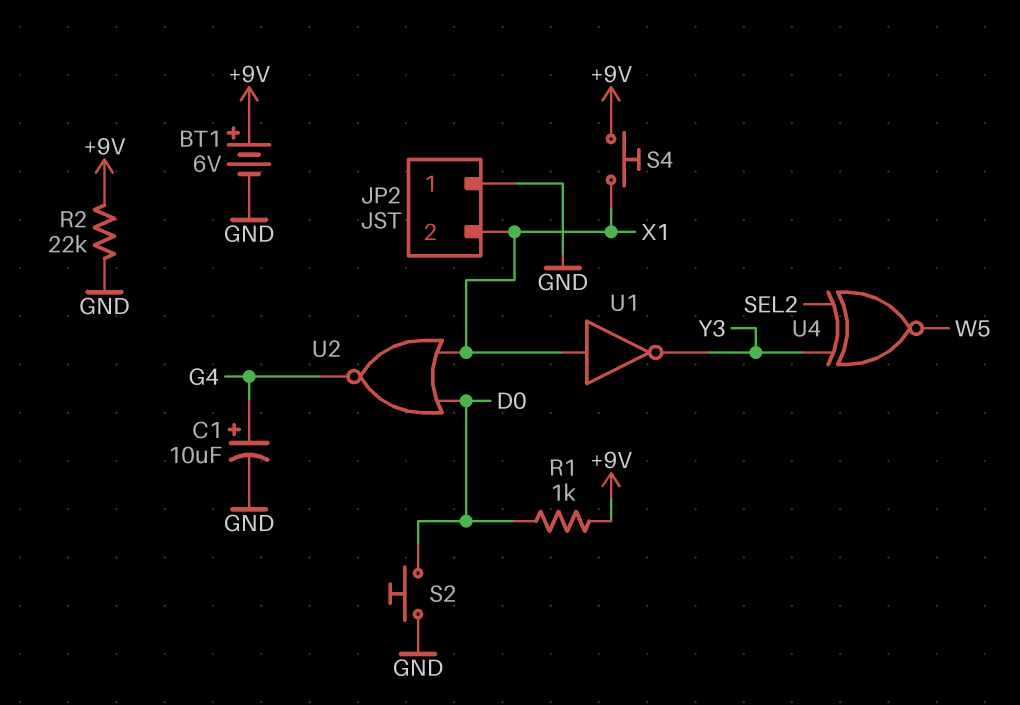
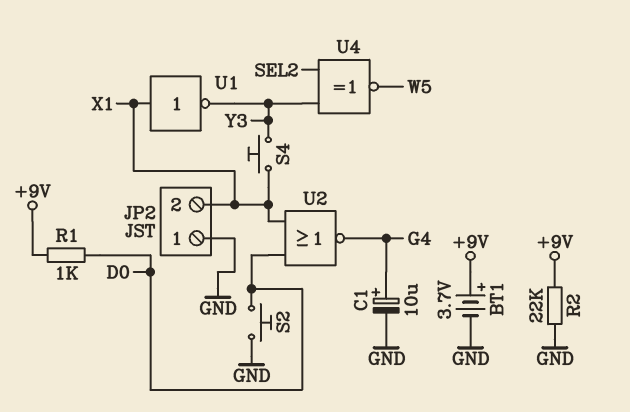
BT1: 6V (plus +9V, minus GND) -> 3.7V (plus +9V, minus GND)
S4: button (+9V, X1) -> button (X1, Y3)

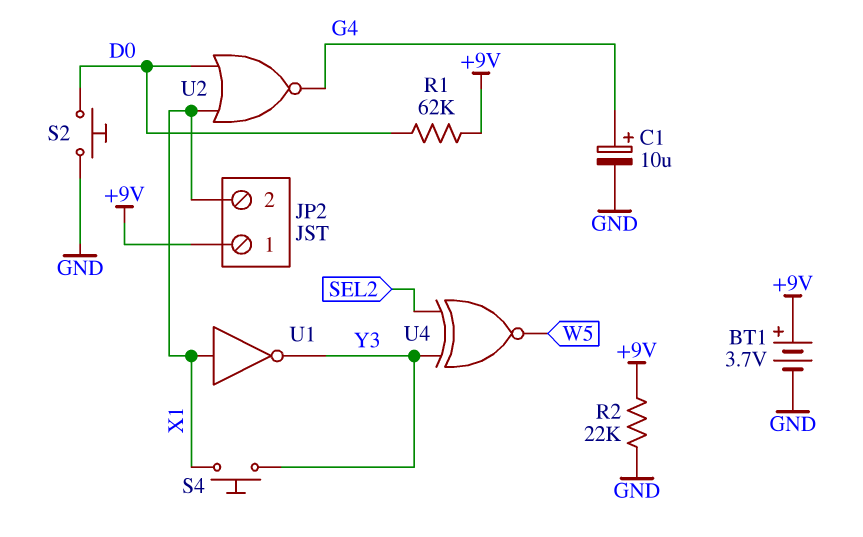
JP2 pin 1: GND -> +9V
R1: 1k (+9V, D0) -> 62k (+9V, D0)

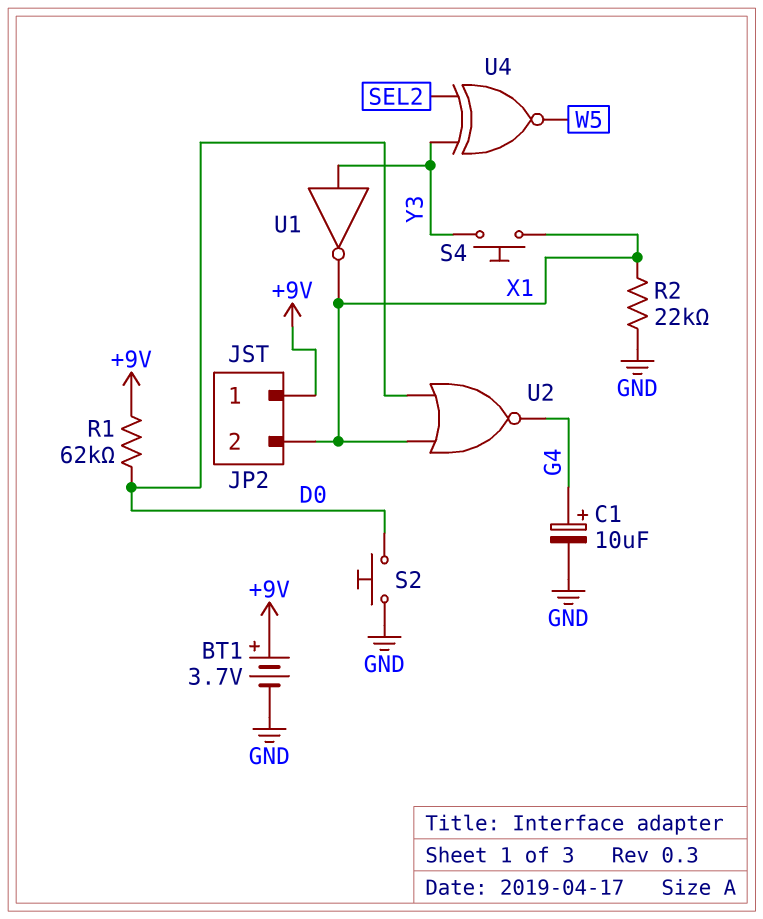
R2: 22k (+9V, GND) -> 22k (GND, X1)
U1: NOT (in X1, out Y3) -> NOT (in Y3, out X1)

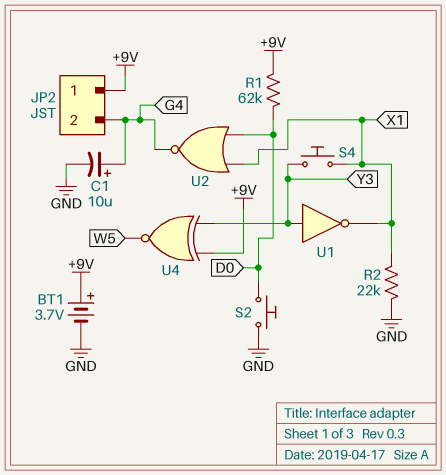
JP2 pin 2: X1 -> G4
U4: XNOR (in SEL2, in Y3, out W5) -> XNOR (in +9V, in Y3, out W5)

